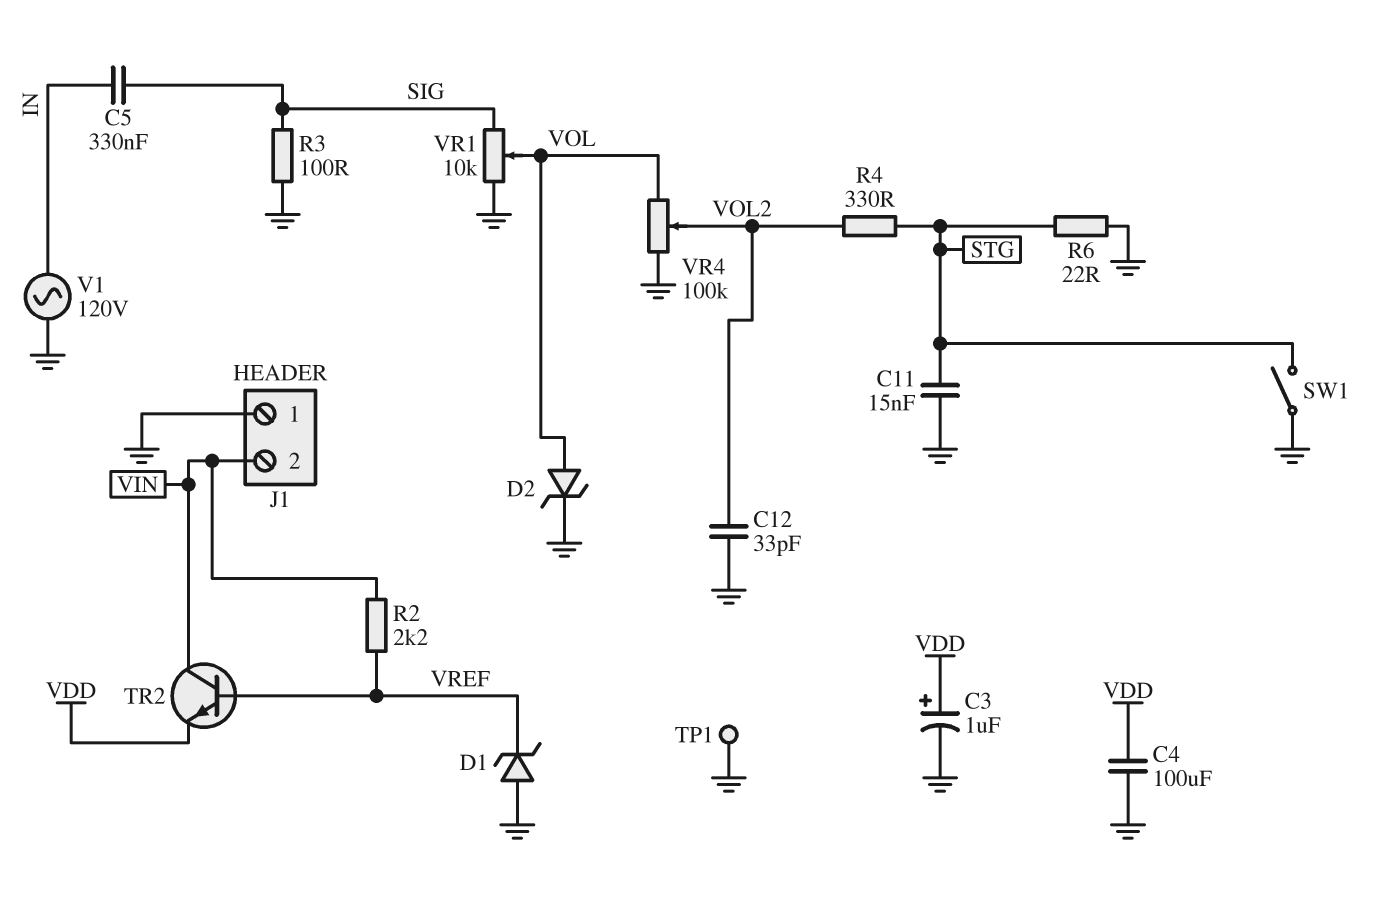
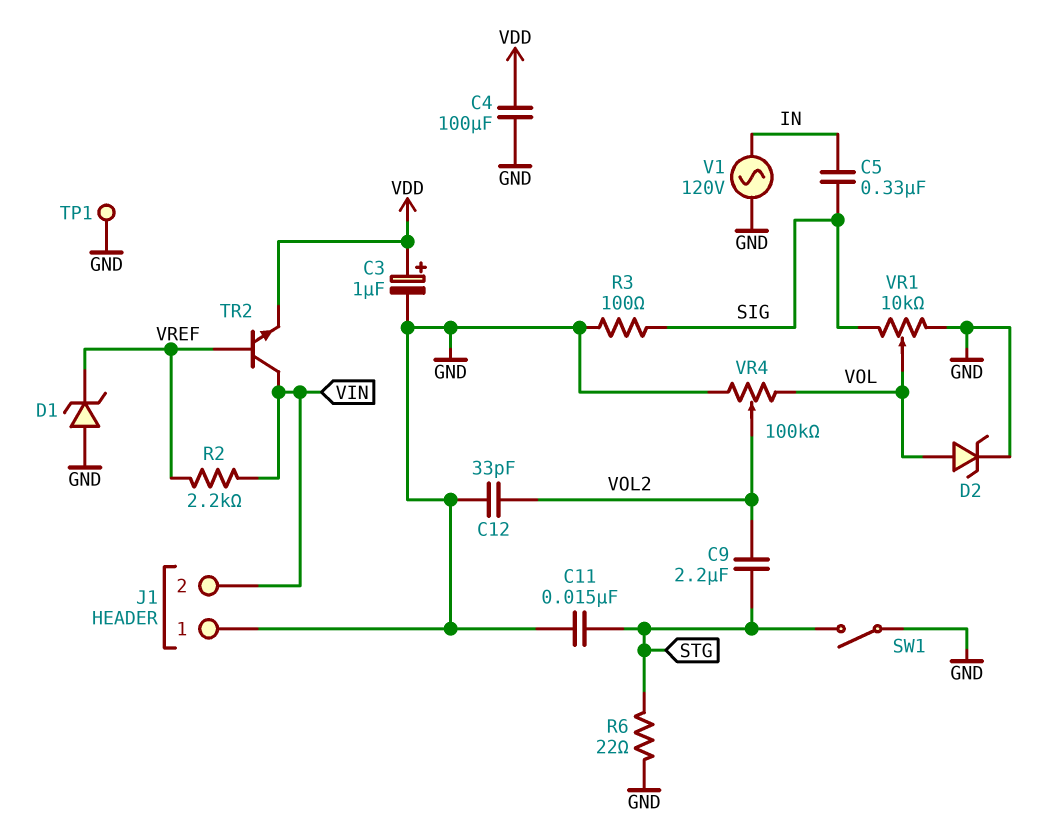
C9: none -> 2.2uF (STG, VOL2)
R4: 330 (STG, VOL2) -> none

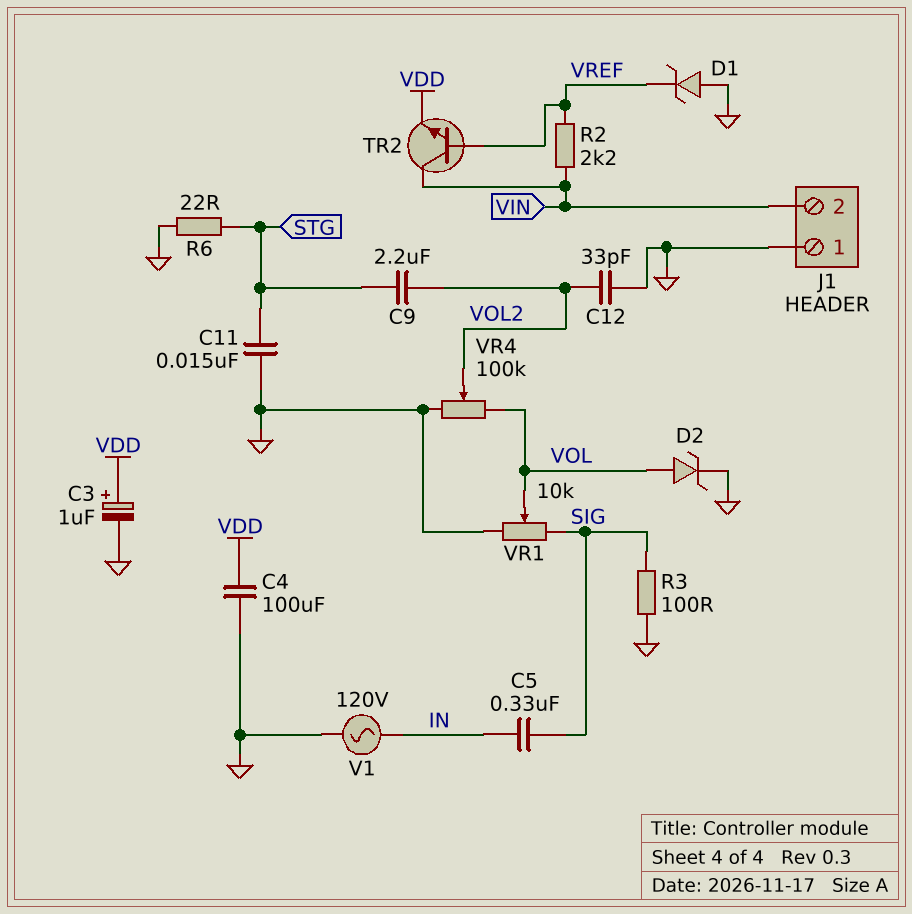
SW1: switch (GND, STG) -> none
TP1: test point (GND) -> none

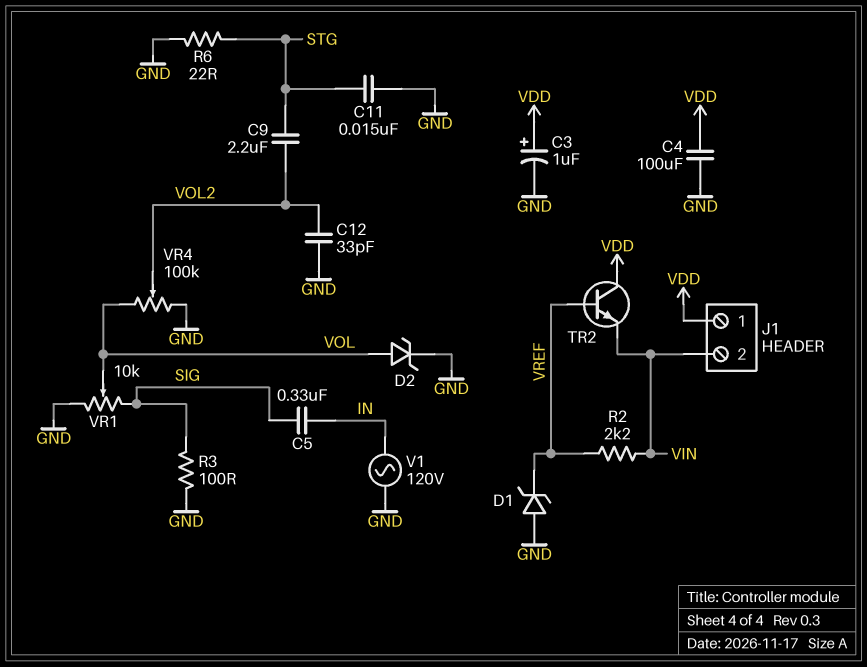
J1 pin 1: GND -> VDD
TR2: NPN (B VREF, C VIN, E VDD) -> NPN (B VREF, C VDD, E VIN)

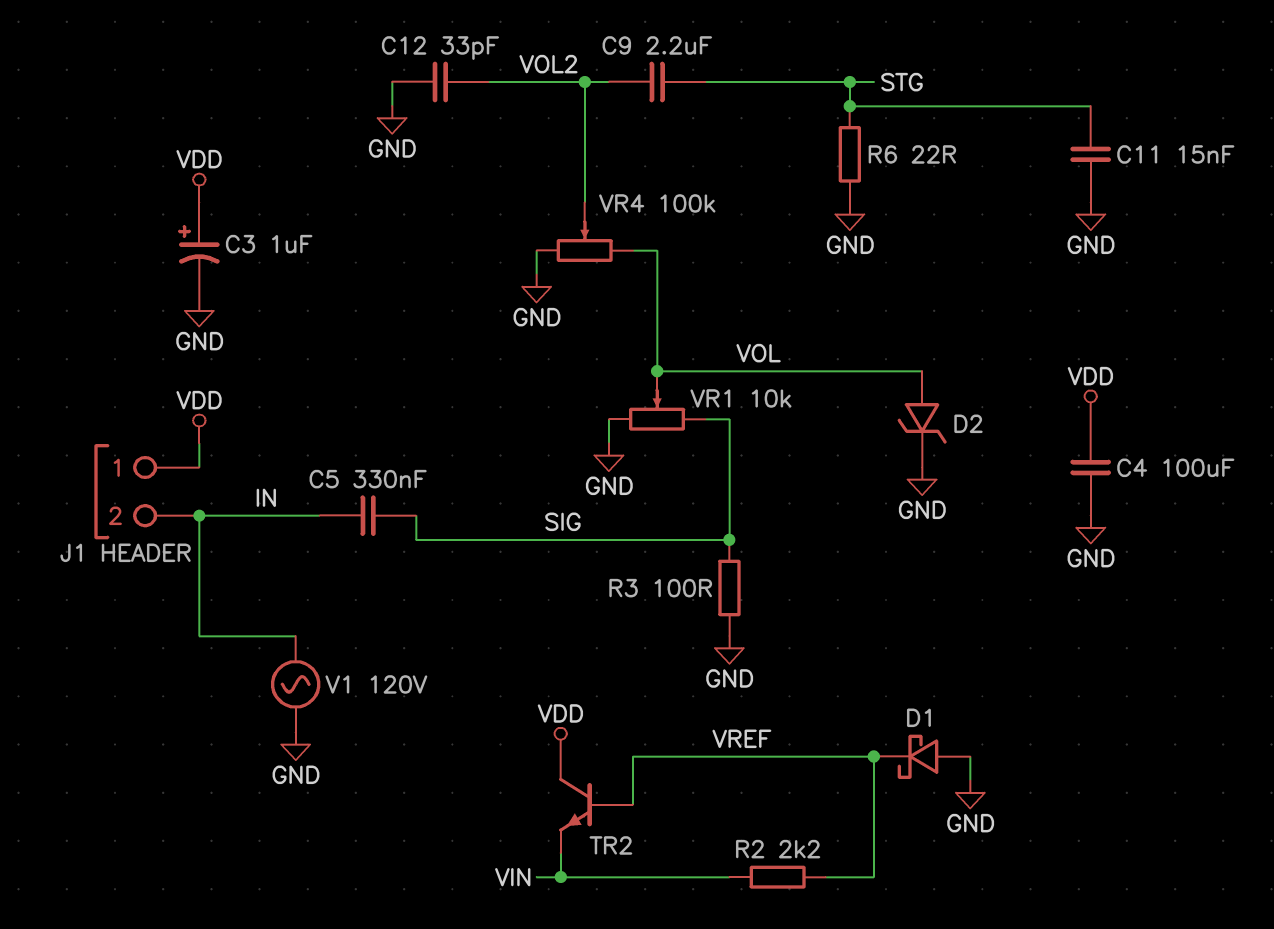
D1: zener (A GND, K VREF) -> schottky (A GND, K VREF)
J1 pin 2: VIN -> IN

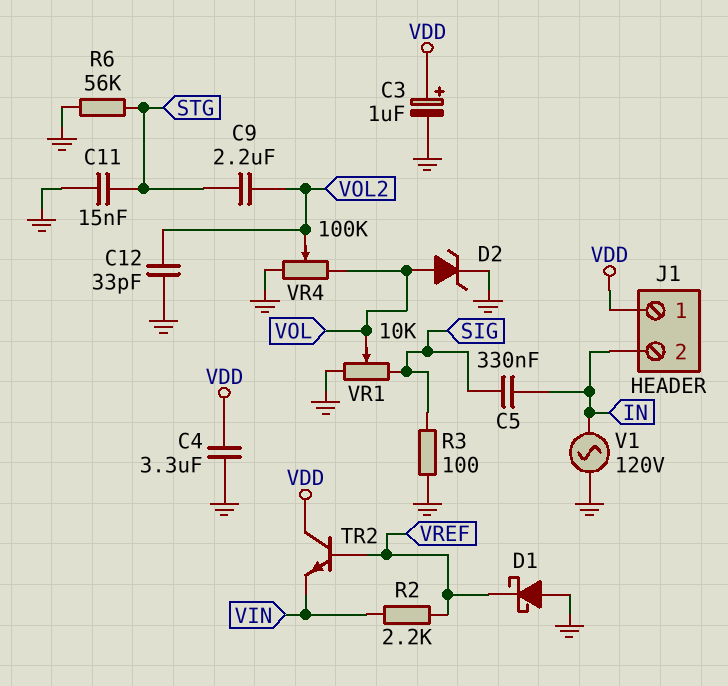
C4: 100uF (GND, VDD) -> 3.3uF (GND, VDD)
R6: 22 (GND, STG) -> 56k (GND, STG)

